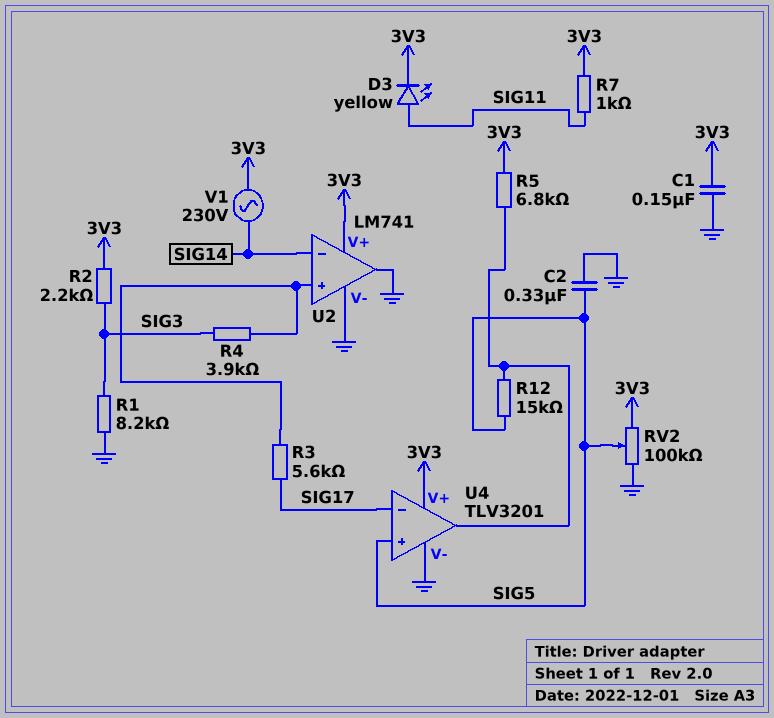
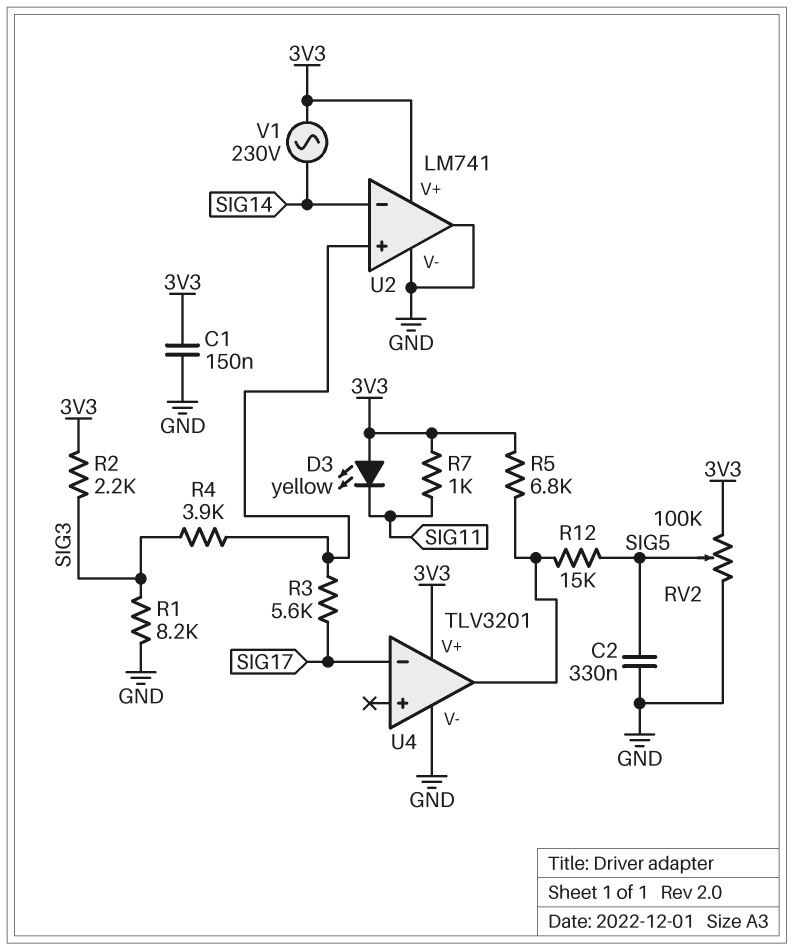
D3: LED yellow (A SIG11, K 3V3) -> LED yellow (A 3V3, K SIG11)
U4 pin in+: SIG5 -> none

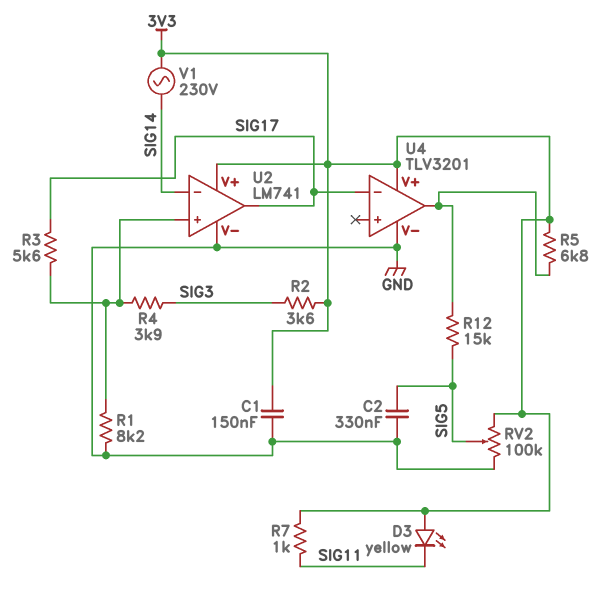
R1: 8.2k (GND, SIG3) -> 8.2k (GND, U2/in+)
R2: 2.2k (3V3, SIG3) -> 3.6k (3V3, SIG3)
U2 pin out: GND -> SIG17

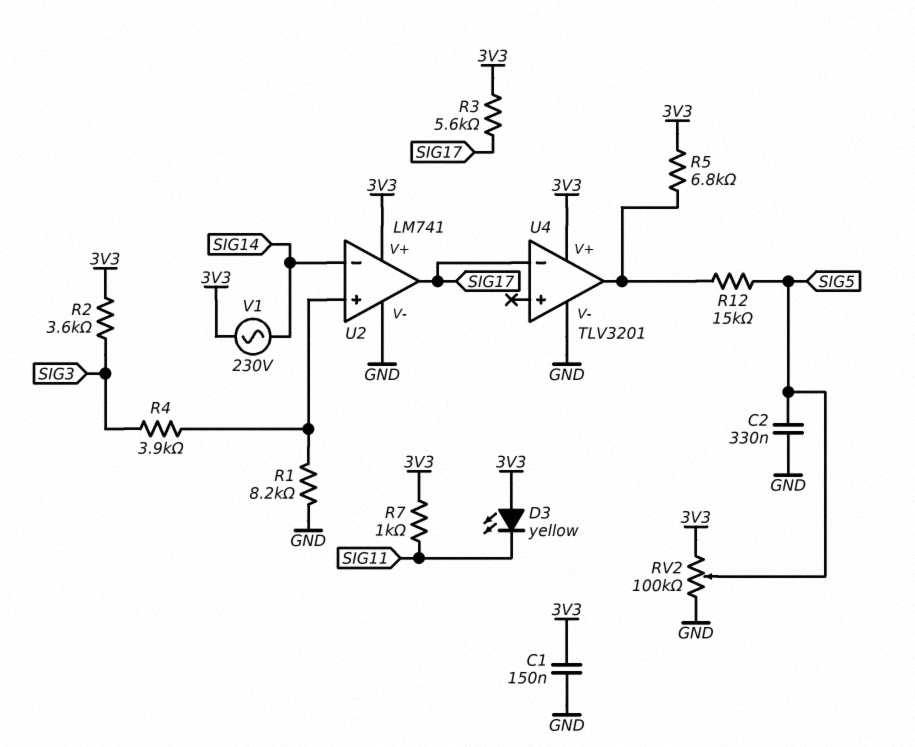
R3: 5.6k (SIG17, U2/in+) -> 5.6k (3V3, SIG17)

